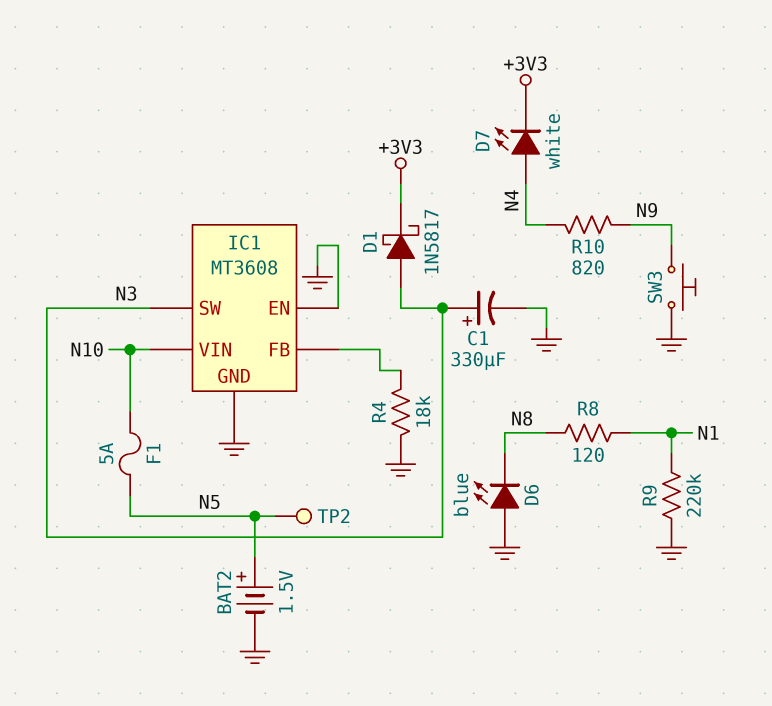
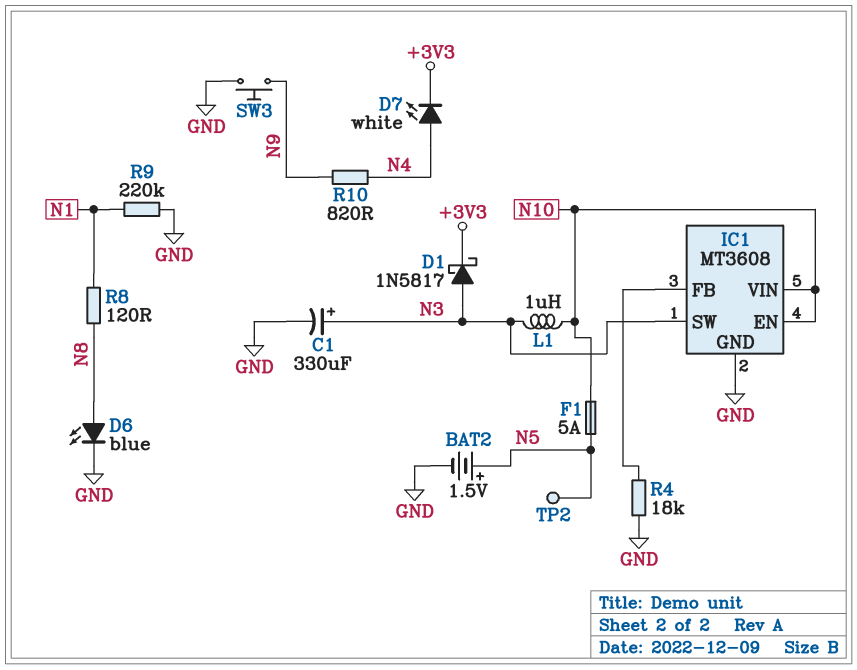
D6: LED blue (A GND, K N8) -> LED blue (A N8, K GND)
IC1 pin EN: GND -> N10
L1: none -> 1uH (N3, N10)

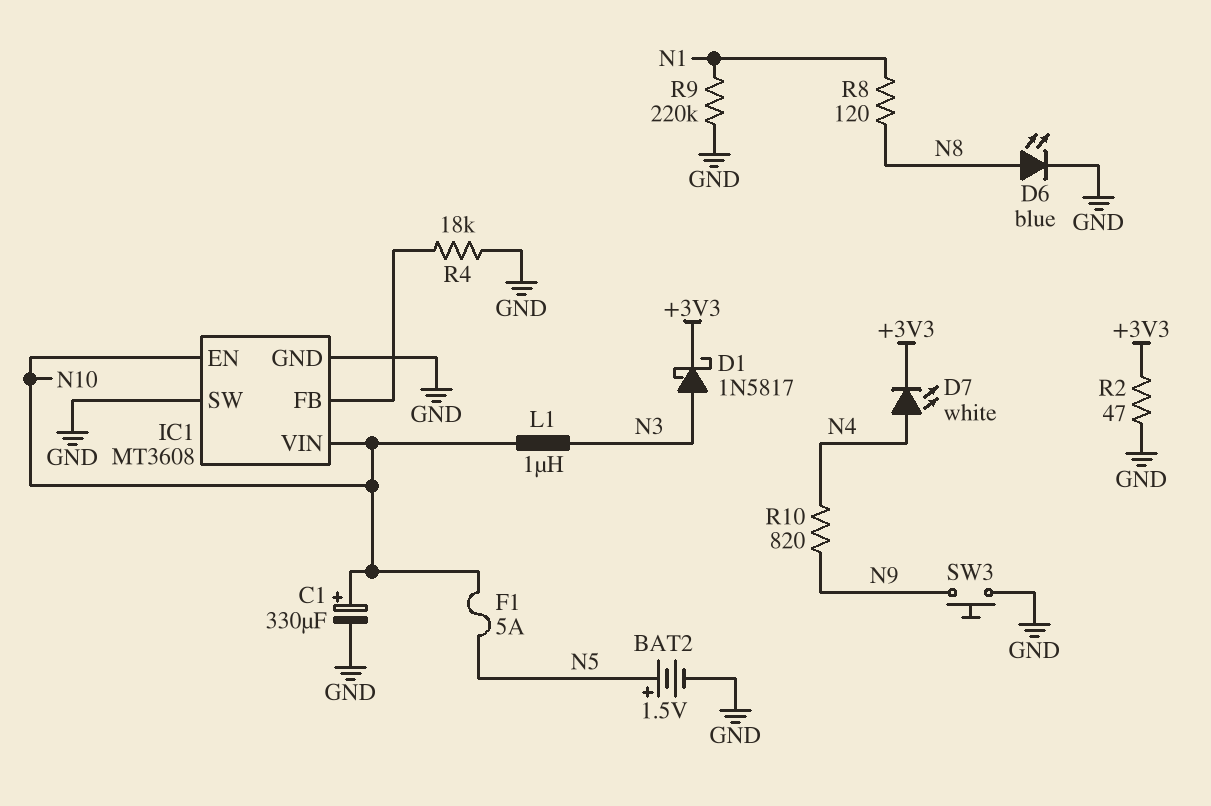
C1: 330uF (plus N3, minus GND) -> 330uF (plus N10, minus GND)
IC1 pin SW: N3 -> GND
R2: none -> 47 (+3V3, GND)
TP2: test point (N5) -> none

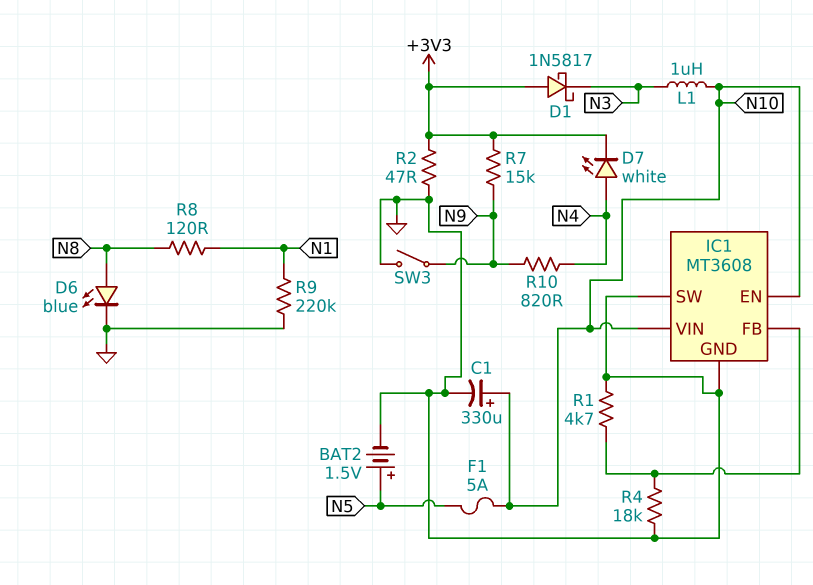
D1: schottky 1N5817 (A N3, K +3V3) -> schottky 1N5817 (A +3V3, K N3)
R1: none -> 4.7k (GND, IC1/FB)
R7: none -> 15k (+3V3, N9)
SW3: button (GND, N9) -> switch (GND, N9)

